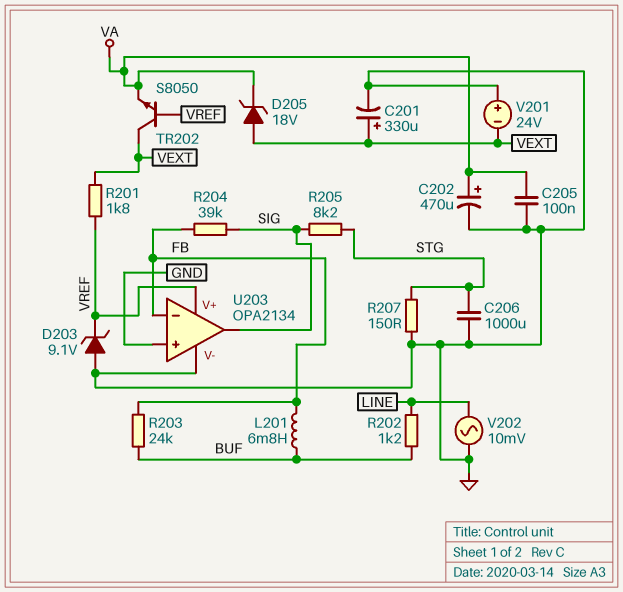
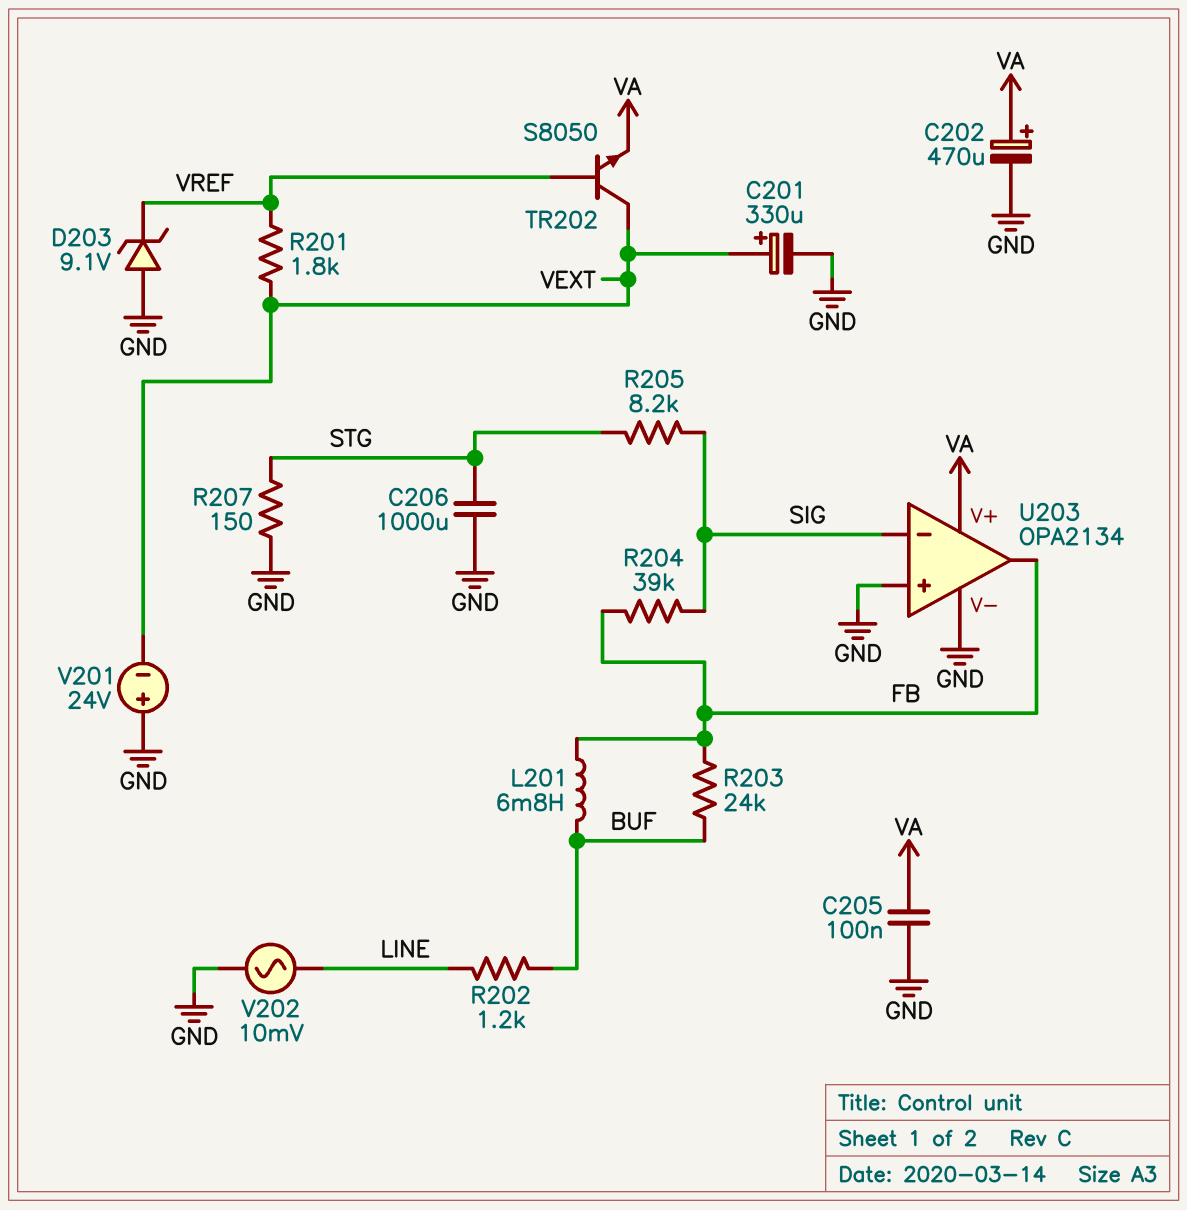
D205: zener 18V (A VEXT, K VA) -> none
U203 pin V+: VREF -> VA
U203 pin in-: FB -> SIG
U203 pin out: SIG -> FB

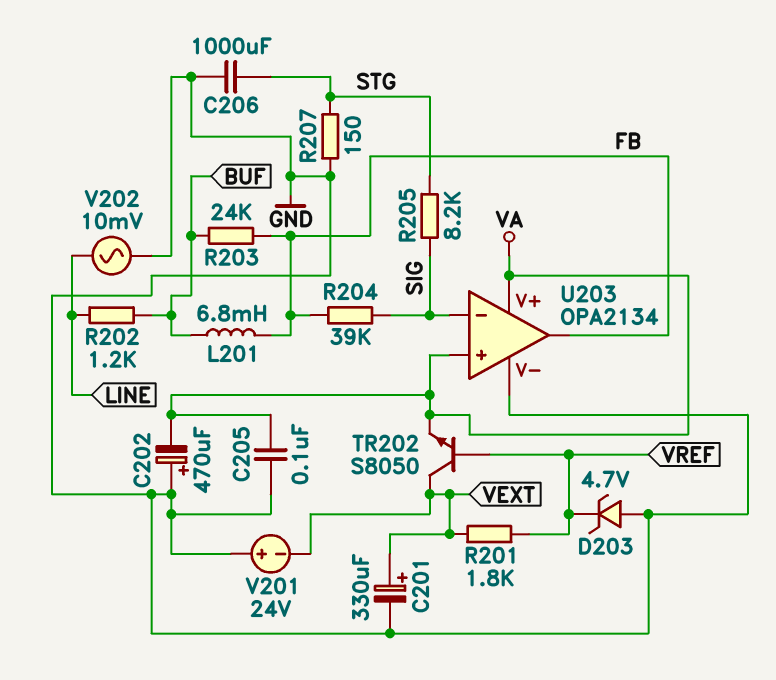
C202: 470uF (plus VA, minus GND) -> 470uF (plus GND, minus VA)
D203: zener 9.1V (A GND, K VREF) -> zener 4.7V (A GND, K VREF)
U203 pin in+: GND -> VA

